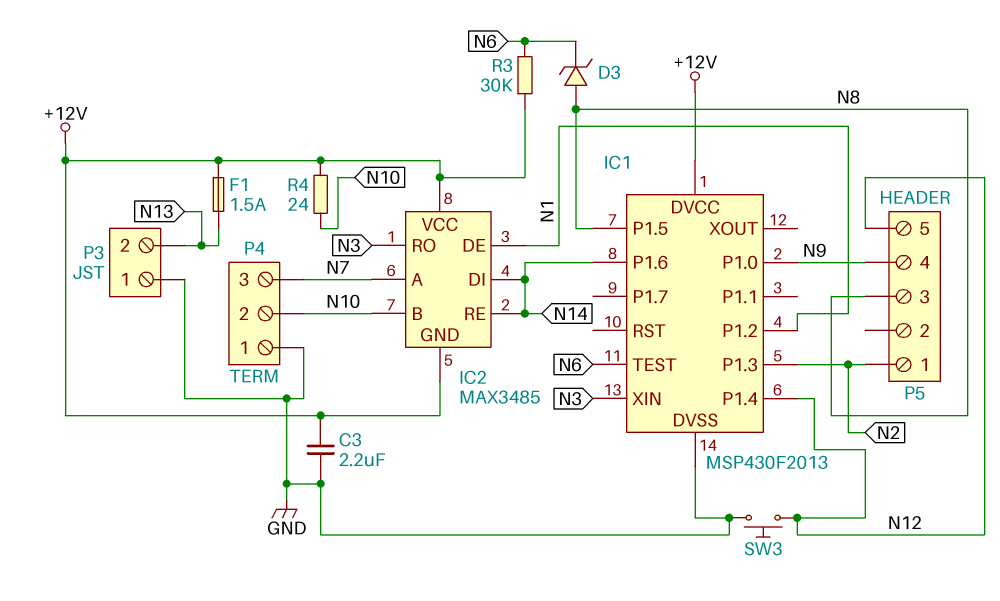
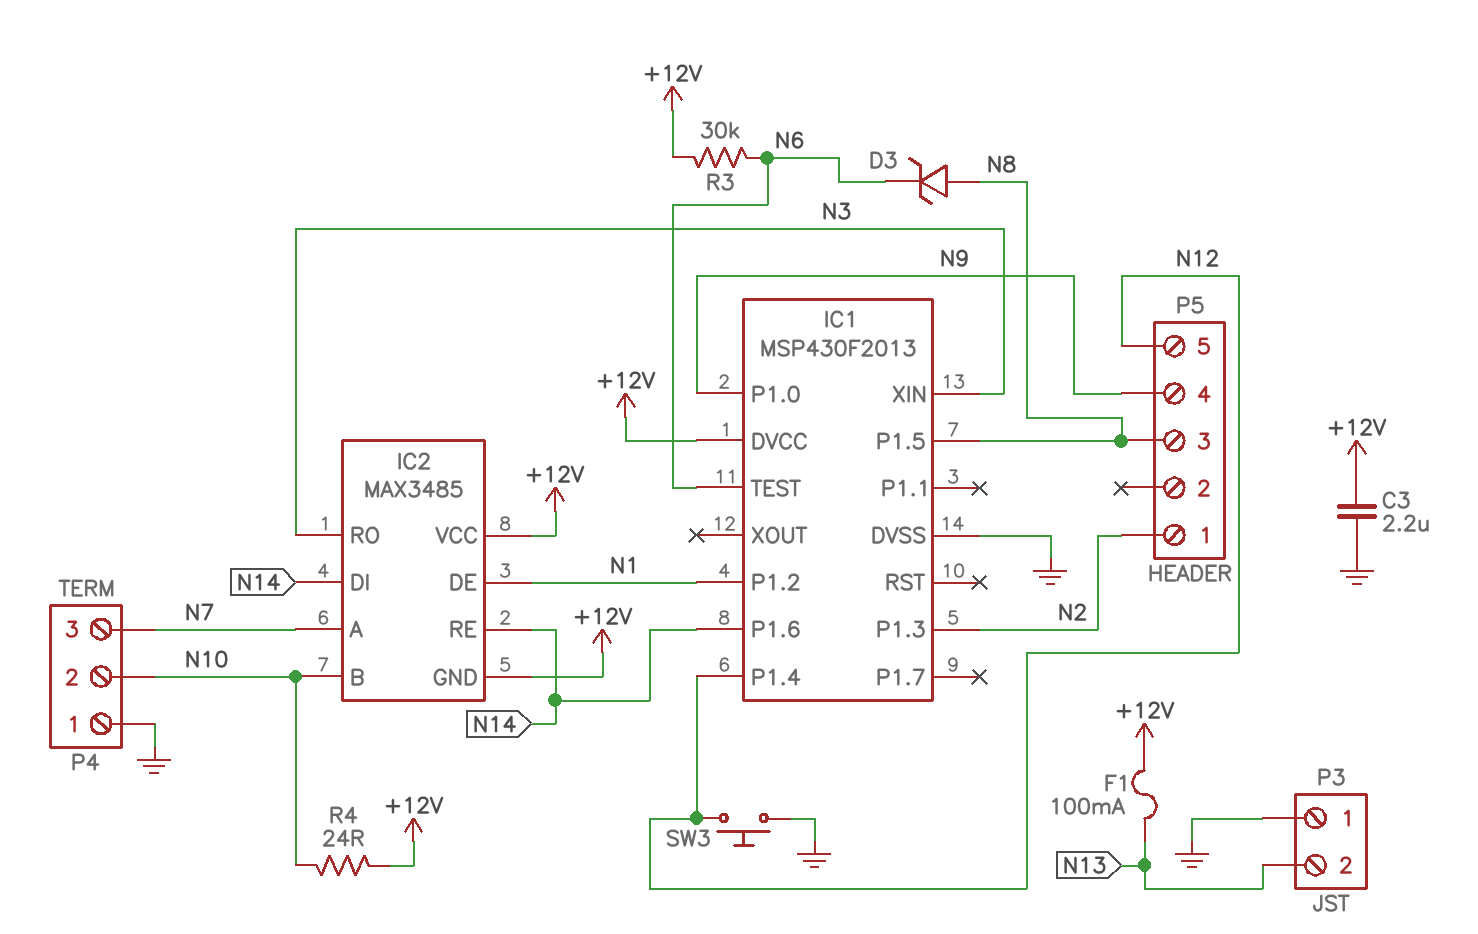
F1: 1.5A (+12V, N13) -> 100mA (+12V, N13)

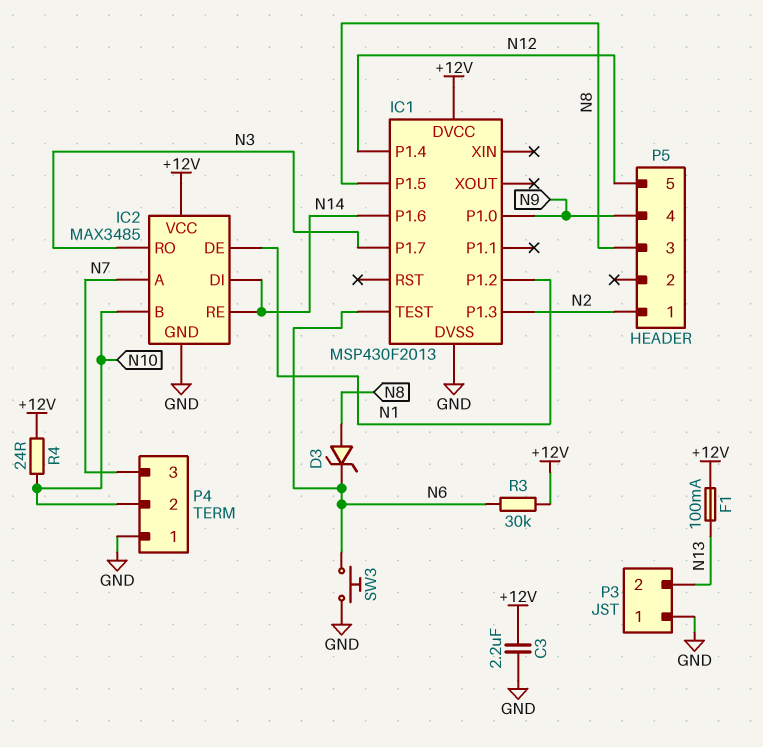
IC1 pin P1.7: none -> N3
IC1 pin XIN: N3 -> none
IC2 pin GND: +12V -> GND
SW3: button (GND, N12) -> button (GND, N6)

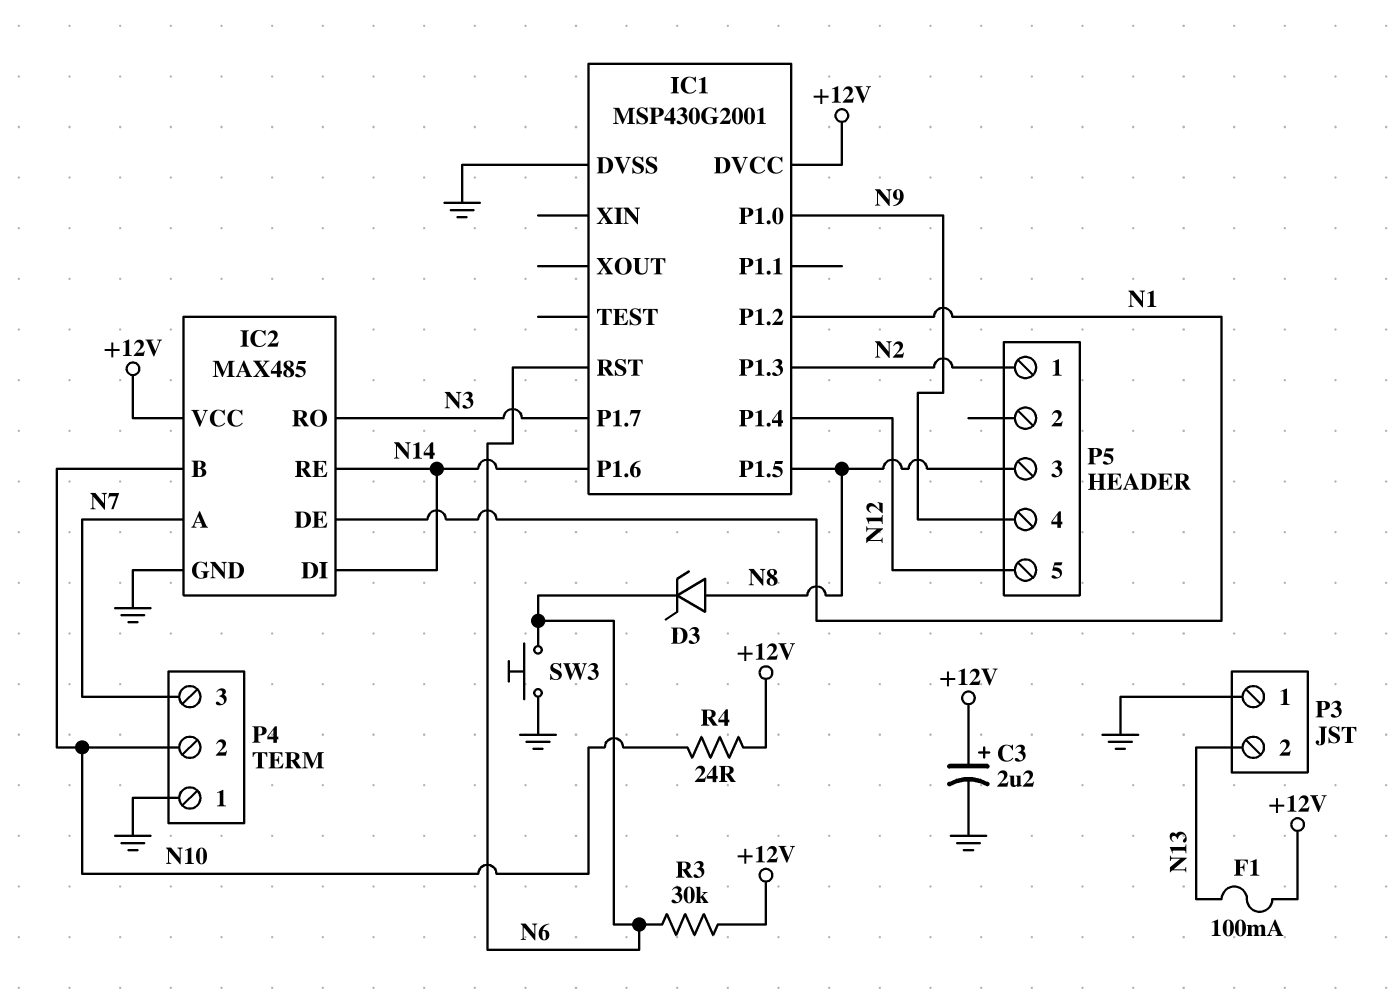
C3: 2.2uF (+12V, GND) -> 2.2uF (plus +12V, minus GND)
IC1: MSP430F2013 -> MSP430G2001
IC1 pin RST: none -> N6
IC1 pin TEST: N6 -> none
IC2: MAX3485 -> MAX485

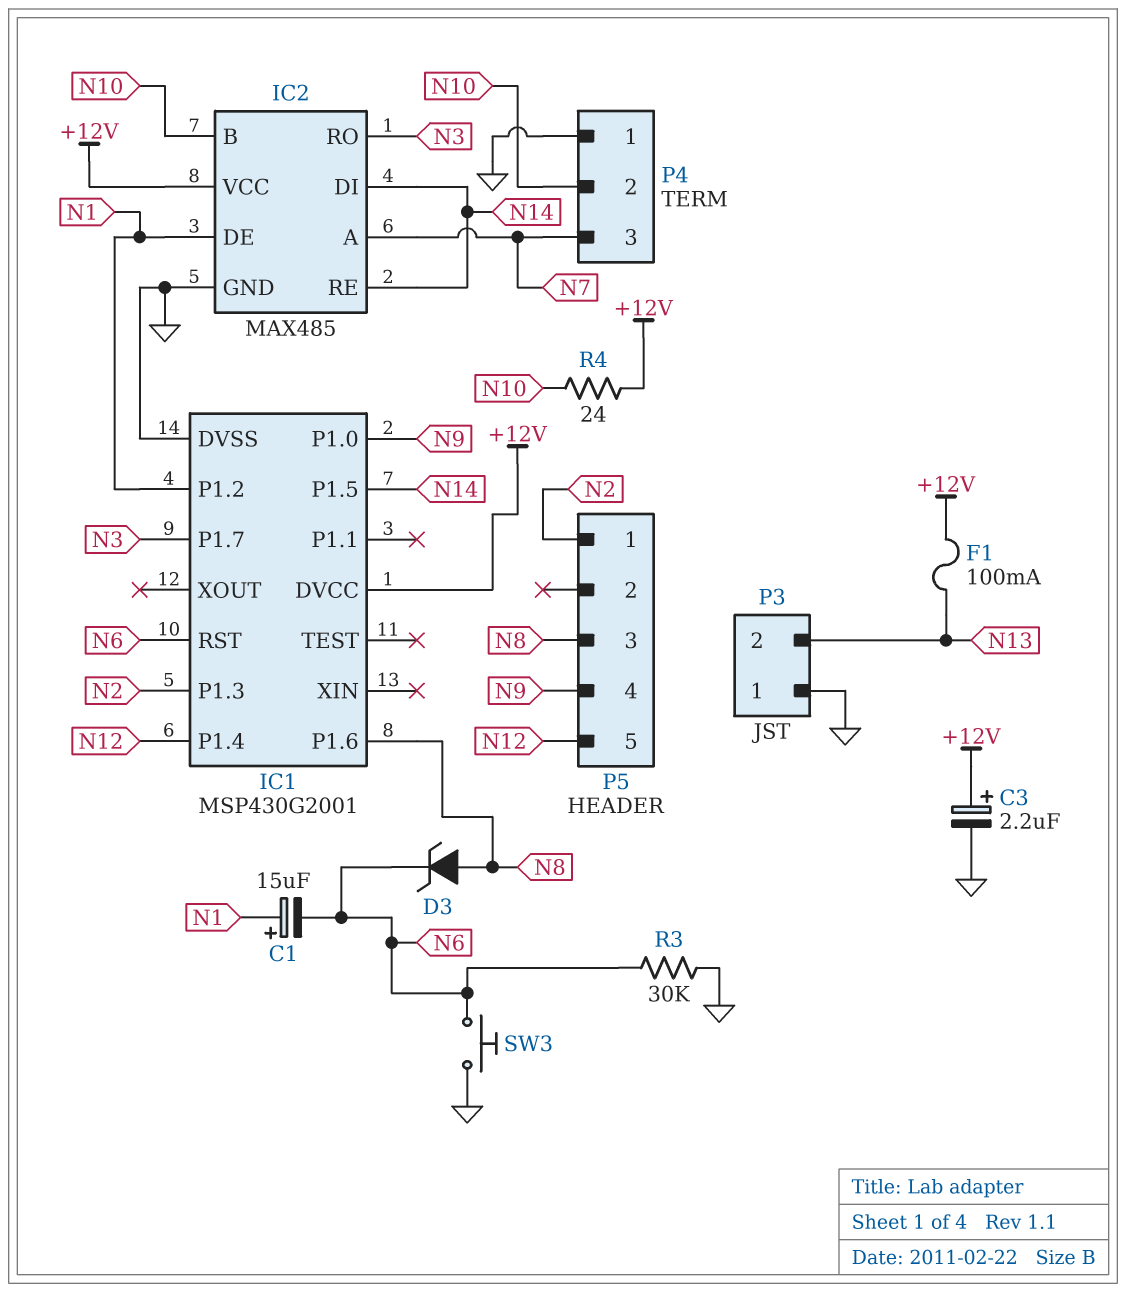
C1: none -> 15uF (plus N1, minus N6)
IC1 pin P1.5: N8 -> N14
IC1 pin P1.6: N14 -> N8
R3: 30k (+12V, N6) -> 30k (GND, N6)

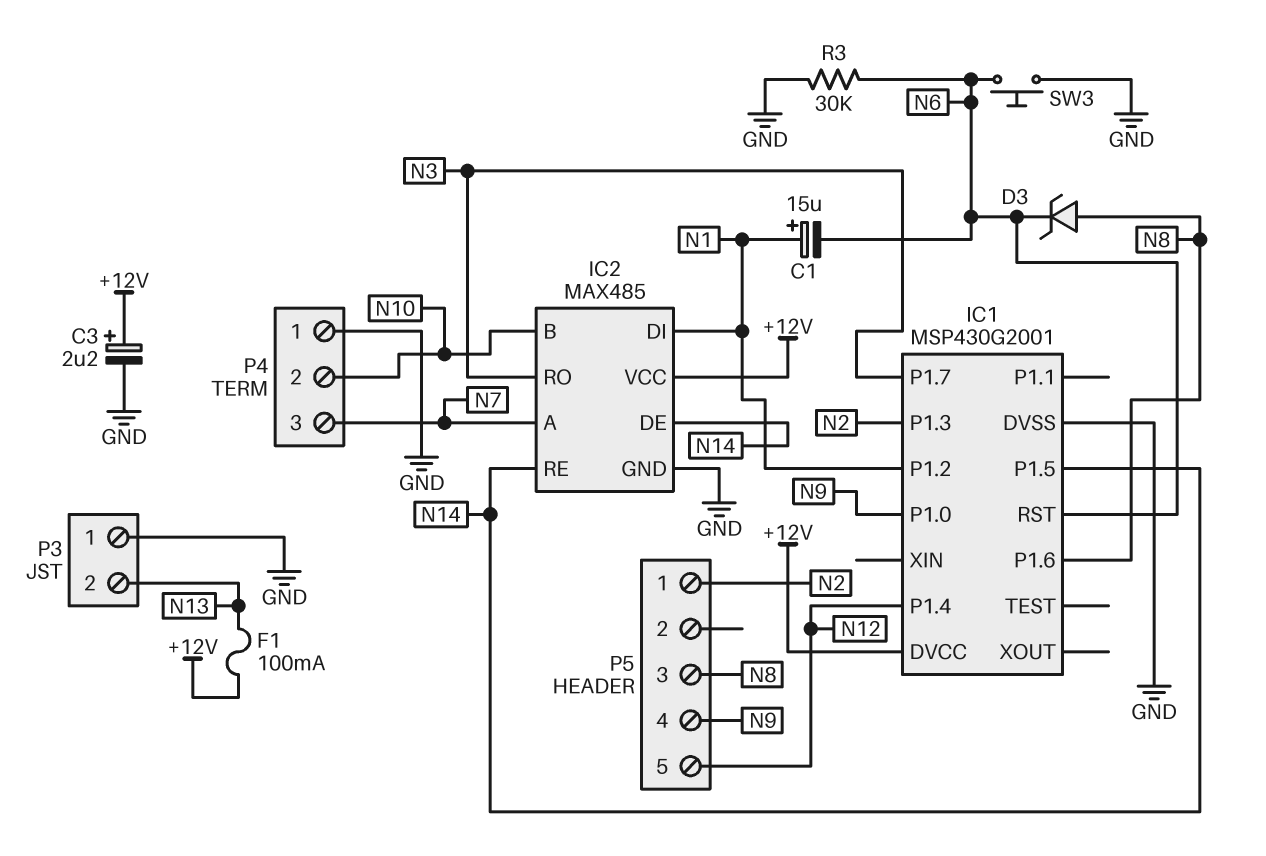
IC2 pin DE: N1 -> N14
IC2 pin DI: N14 -> N1
R4: 24 (+12V, N10) -> none

